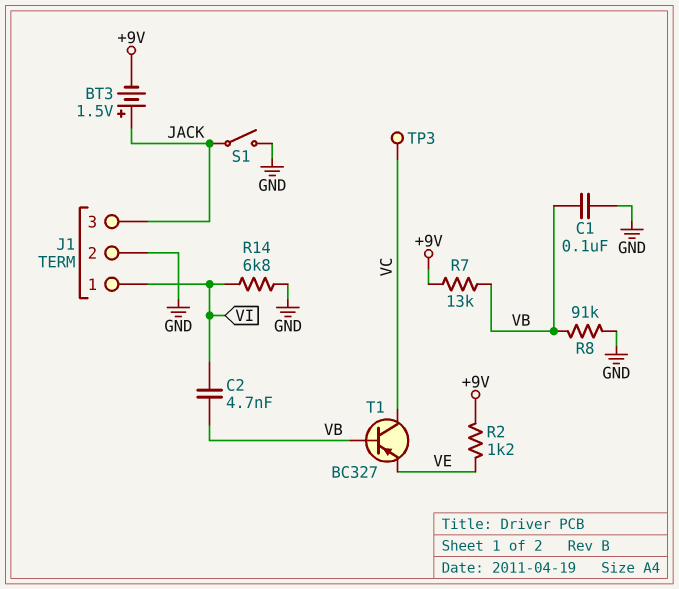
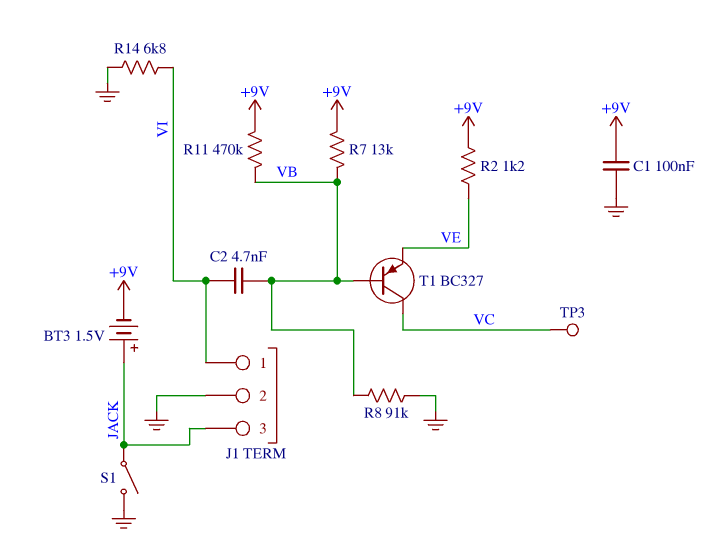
C1: 100nF (GND, VB) -> 100nF (+9V, GND)
R11: none -> 470k (+9V, VB)

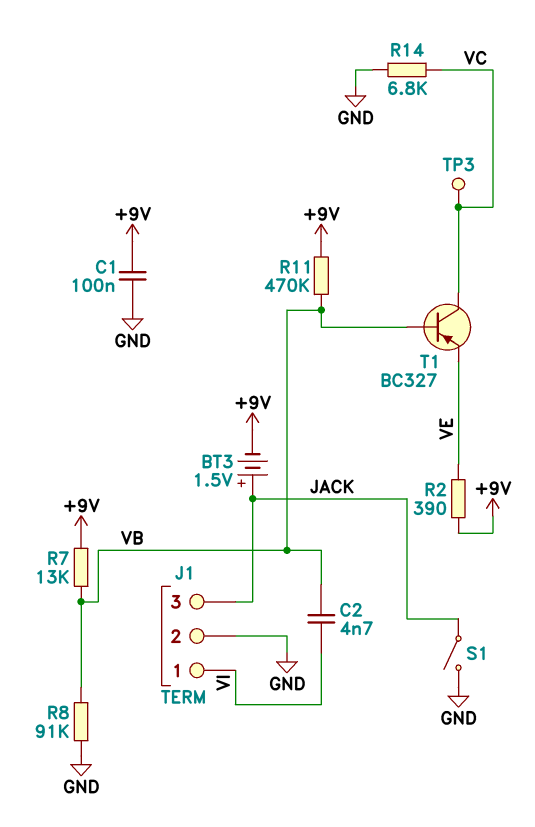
R2: 1.2k (+9V, VE) -> 390 (+9V, VE)
R14: 6.8k (GND, VI) -> 6.8k (GND, VC)

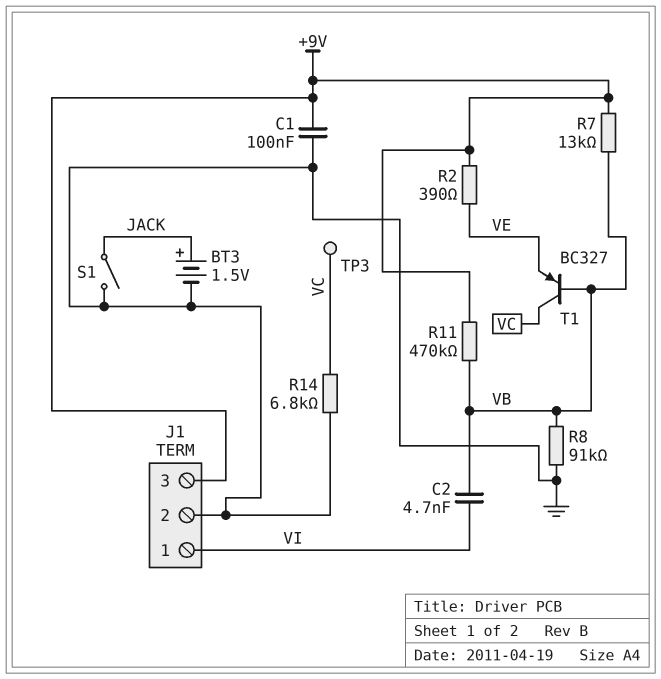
BT3: 1.5V (plus JACK, minus +9V) -> 1.5V (plus JACK, minus GND)
J1 pin 3: JACK -> +9V

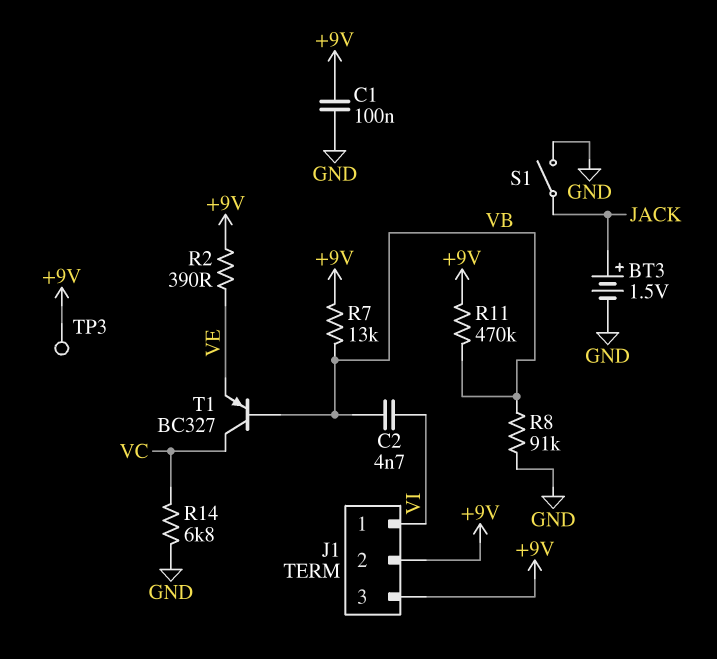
J1 pin 2: GND -> +9V
TP3: test point (VC) -> test point (+9V)

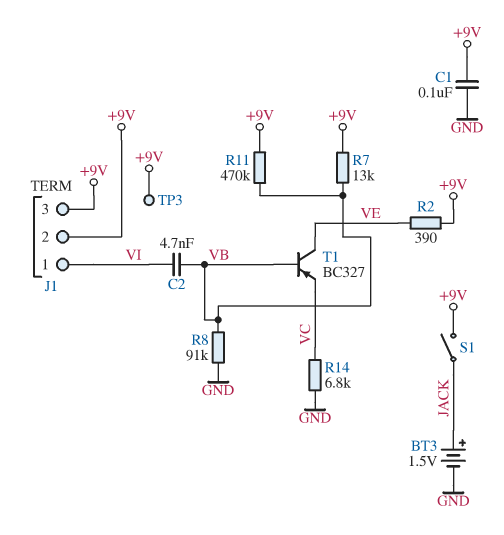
S1: switch (GND, JACK) -> switch (+9V, JACK)
T1: PNP BC327 (B VB, C VC, E VE) -> PNP BC327 (B VB, C VE, E VC)

